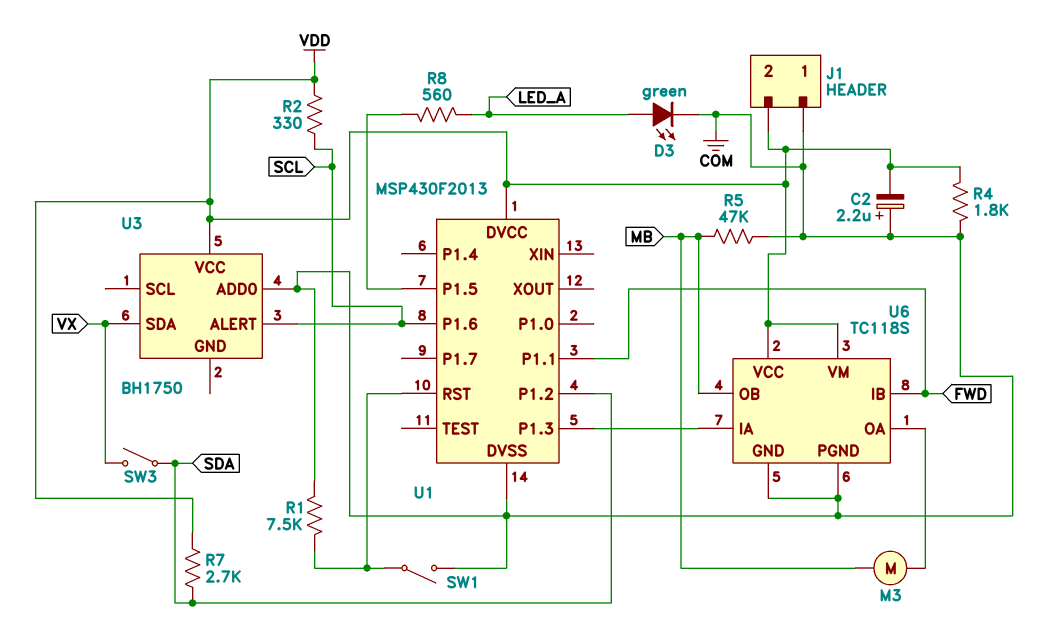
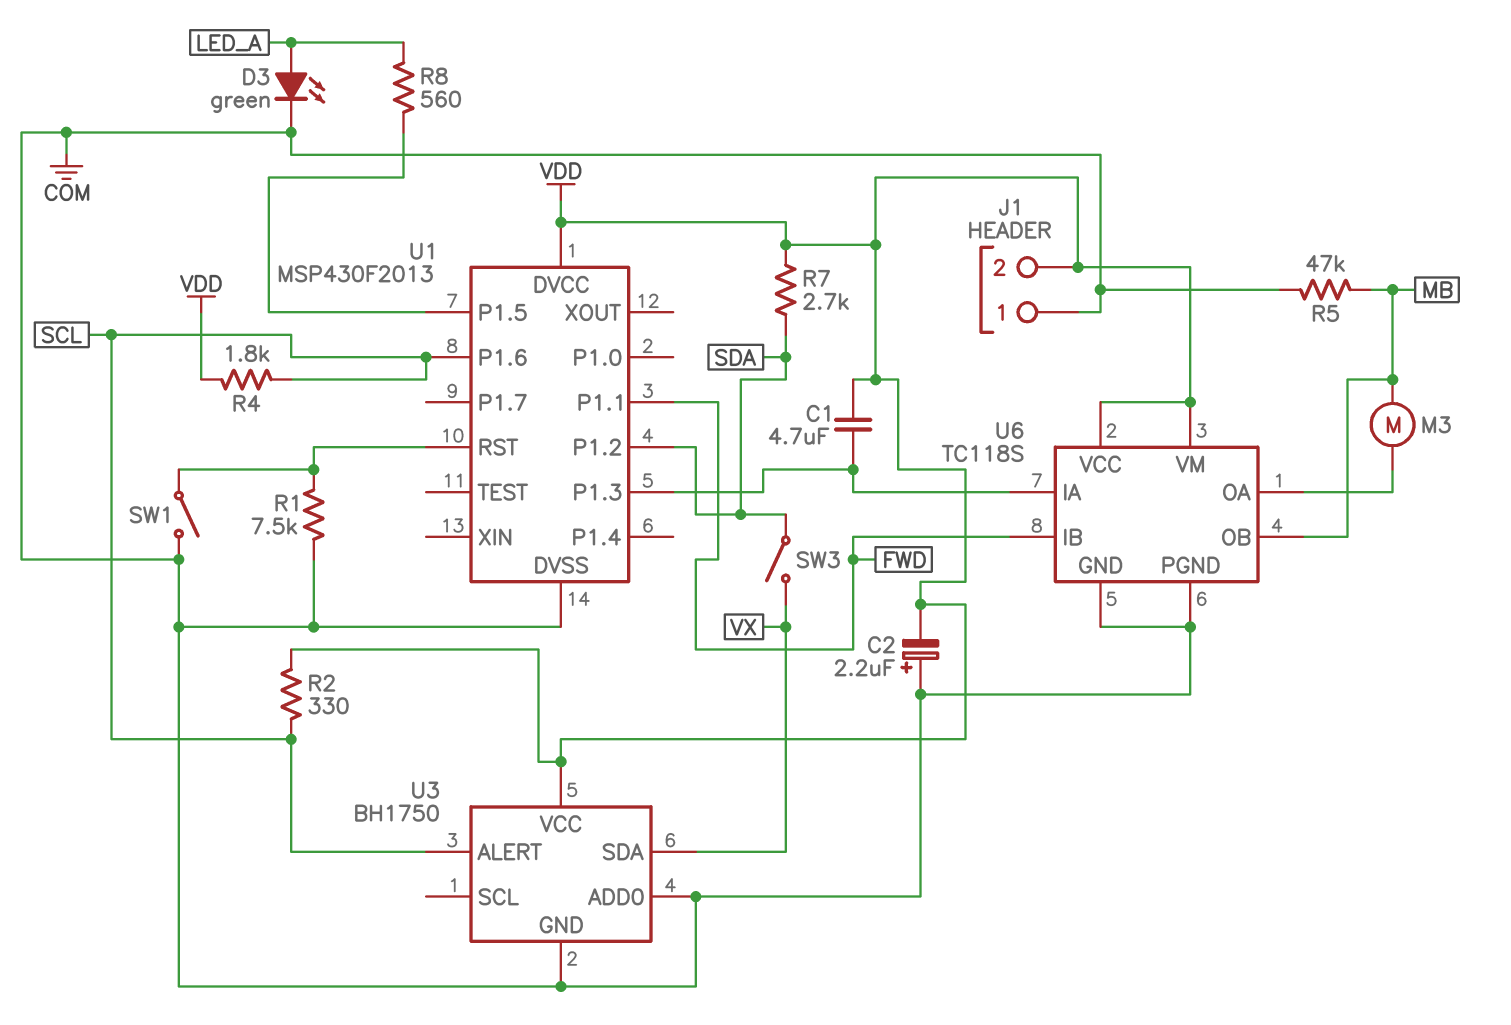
C1: none -> 4.7uF (U1/P1.3, VDD)
R4: 1.8k (COM, VDD) -> 1.8k (SCL, VDD)
U3 pin GND: none -> COM

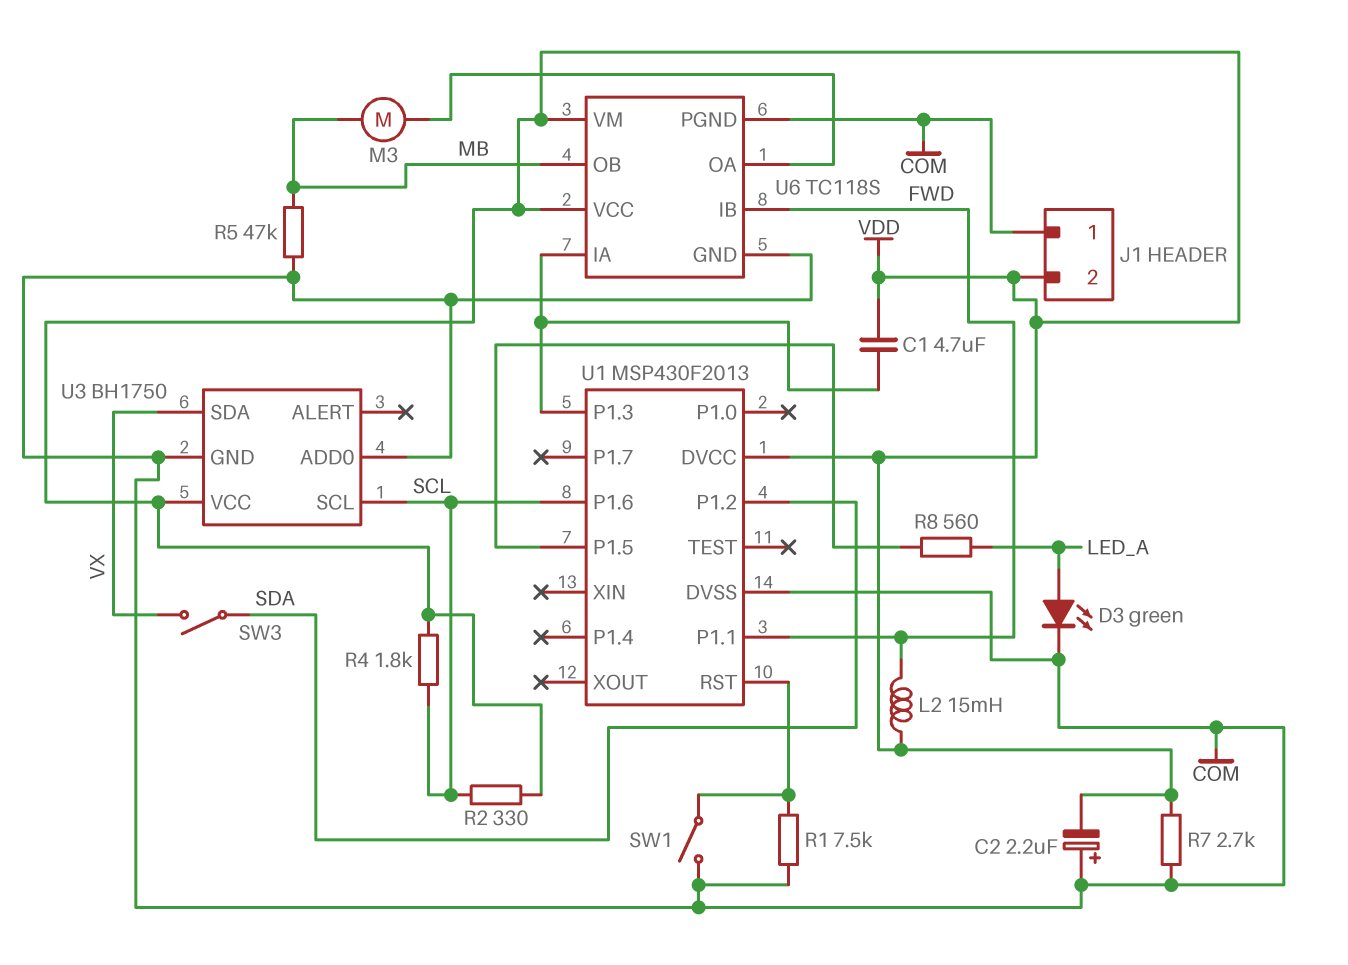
L2: none -> 15mH (FWD, VDD)
R7: 2.7k (SDA, VDD) -> 2.7k (COM, VDD)
U3 pin ALERT: SCL -> none
U3 pin SCL: none -> SCL

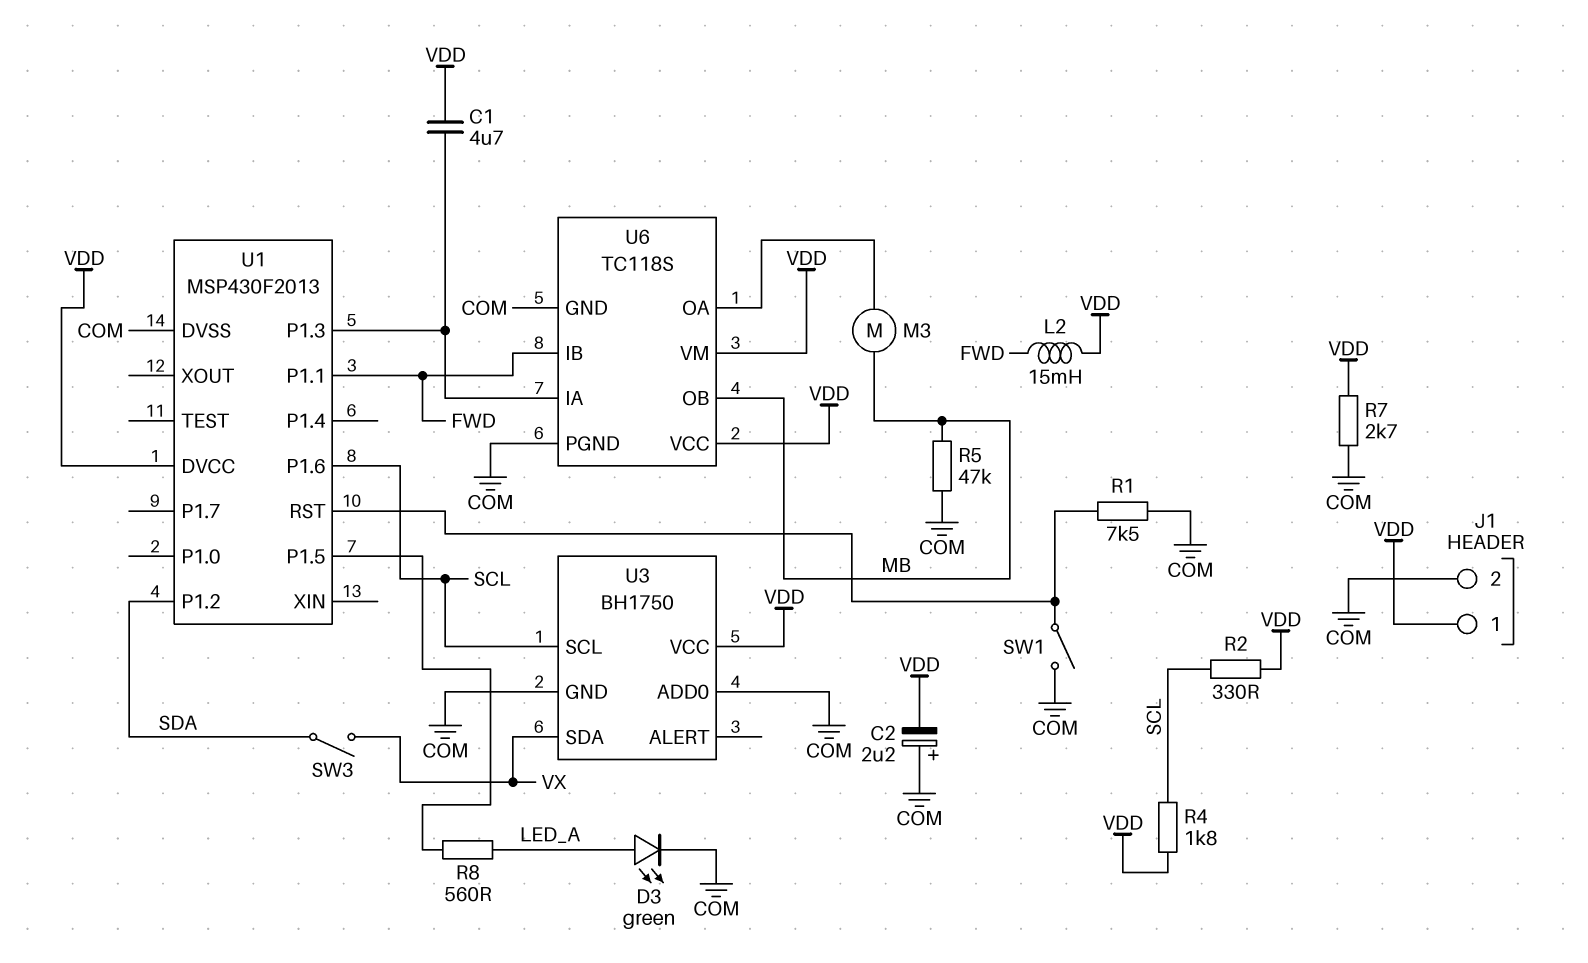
J1 pin 1: COM -> VDD
J1 pin 2: VDD -> COM

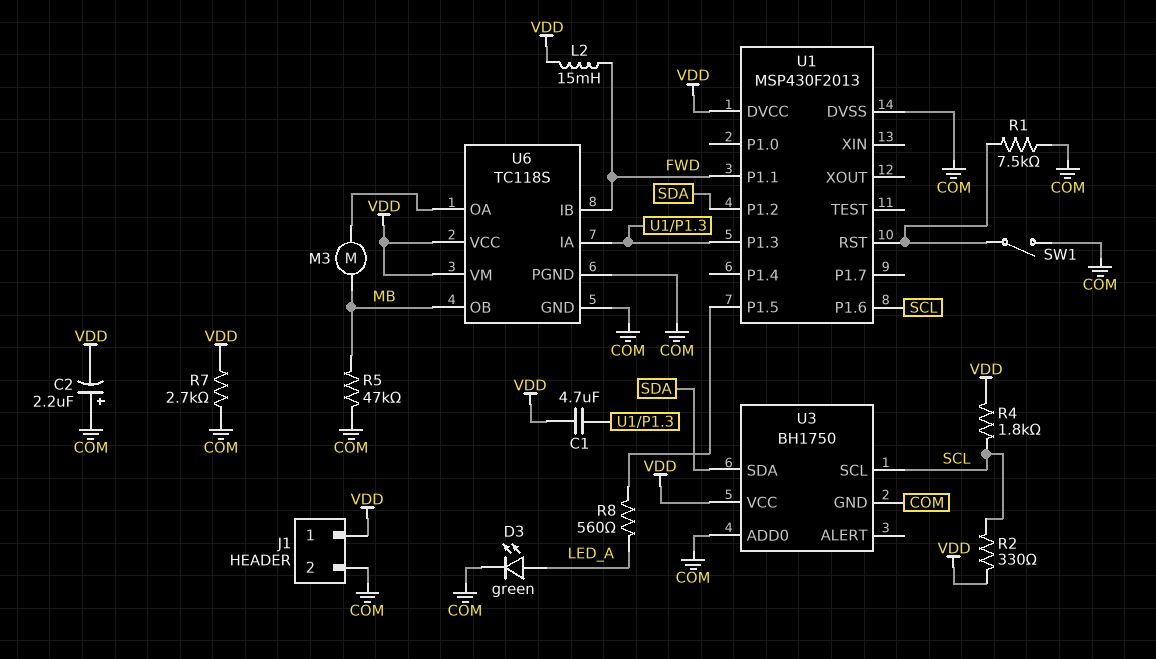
SW3: switch (SDA, VX) -> none
U3 pin SDA: VX -> SDA

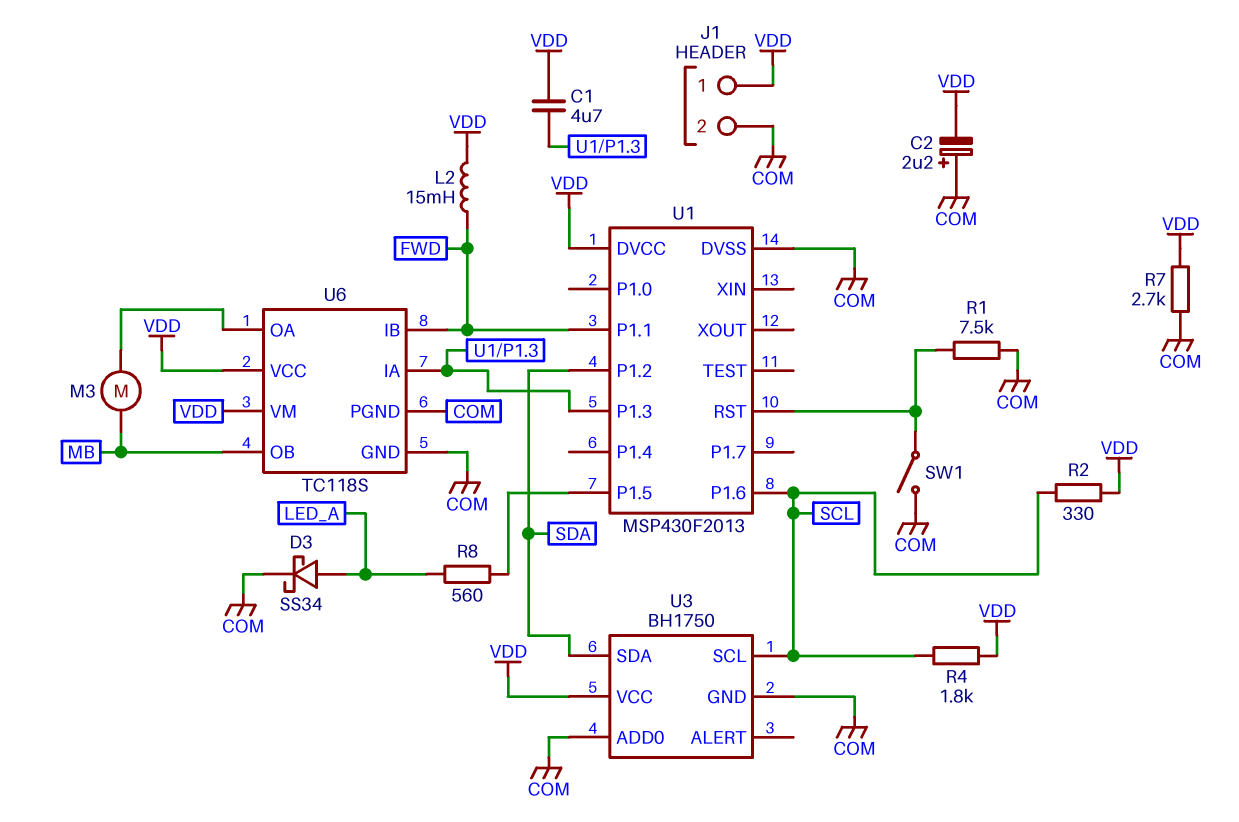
D3: LED green (A LED_A, K COM) -> schottky SS34 (A LED_A, K COM)
R5: 47k (COM, MB) -> none

